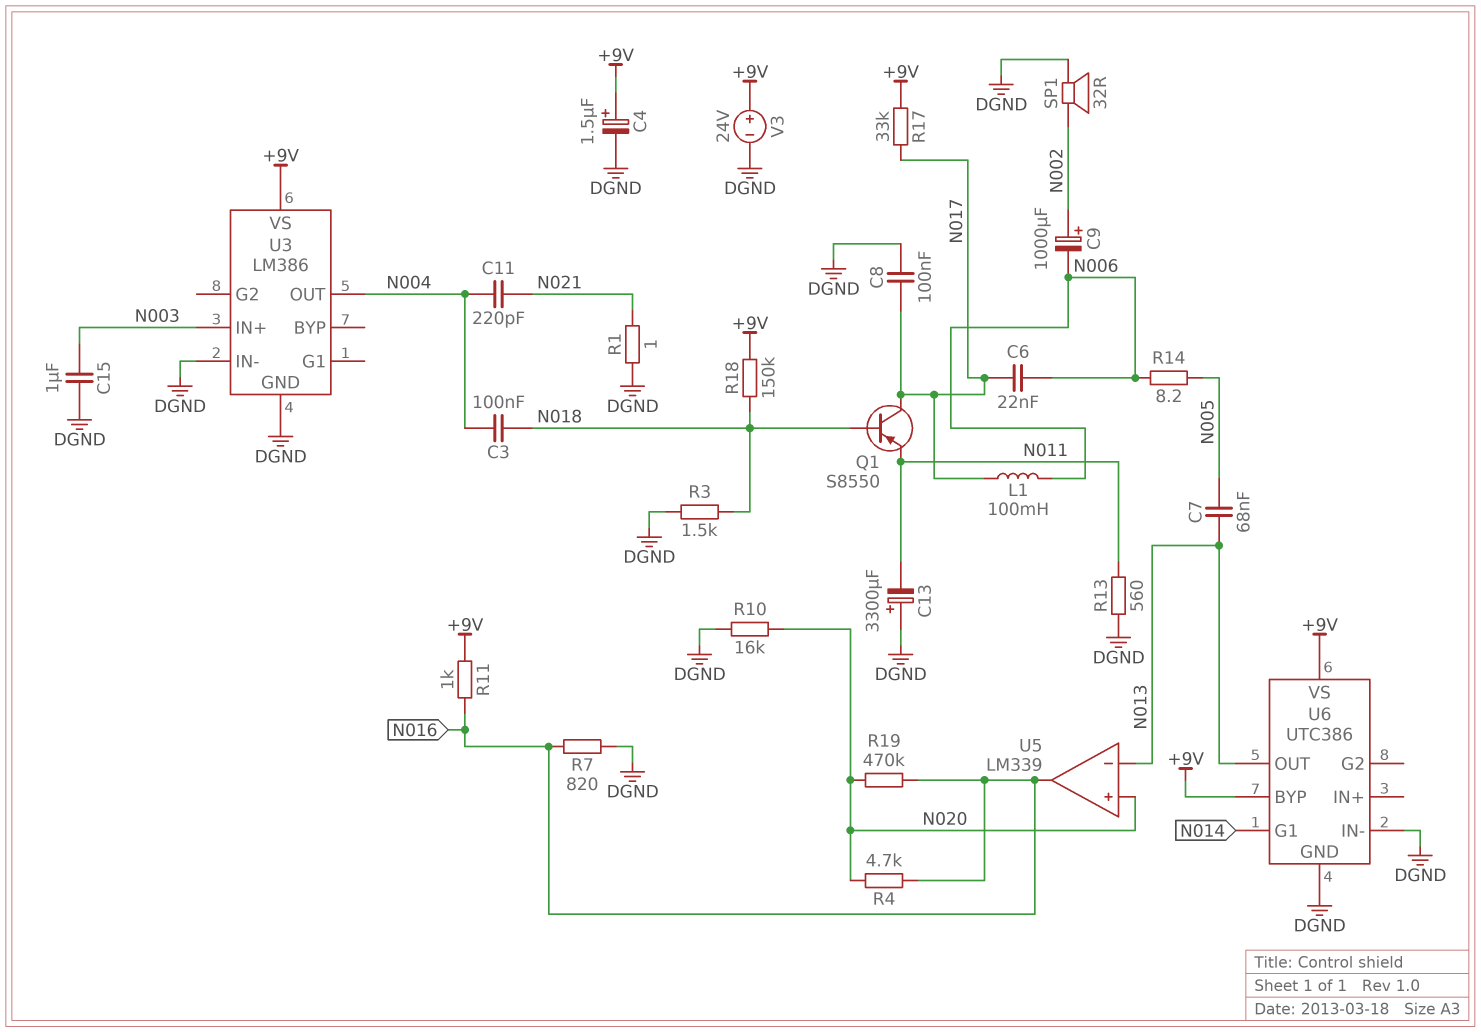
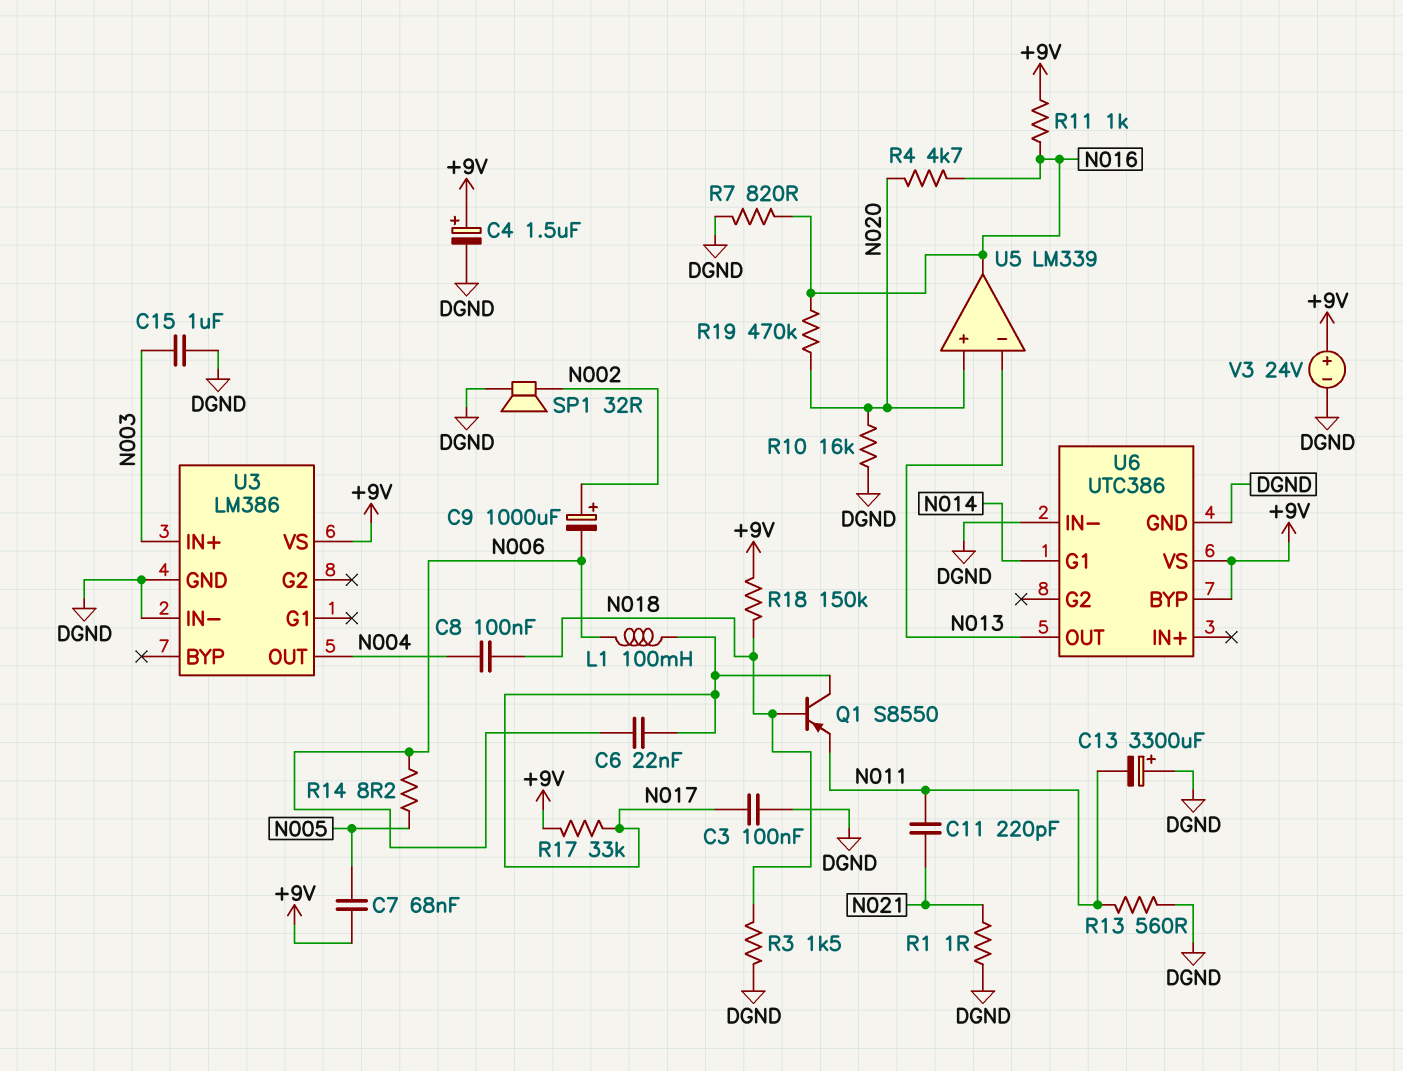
C3: 100nF (N004, N018) -> 100nF (DGND, N017)
C7: 68nF (N005, N013) -> 68nF (+9V, N005)
C8: 100nF (DGND, N017) -> 100nF (N004, N018)
C11: 220pF (N004, N021) -> 220pF (N011, N021)

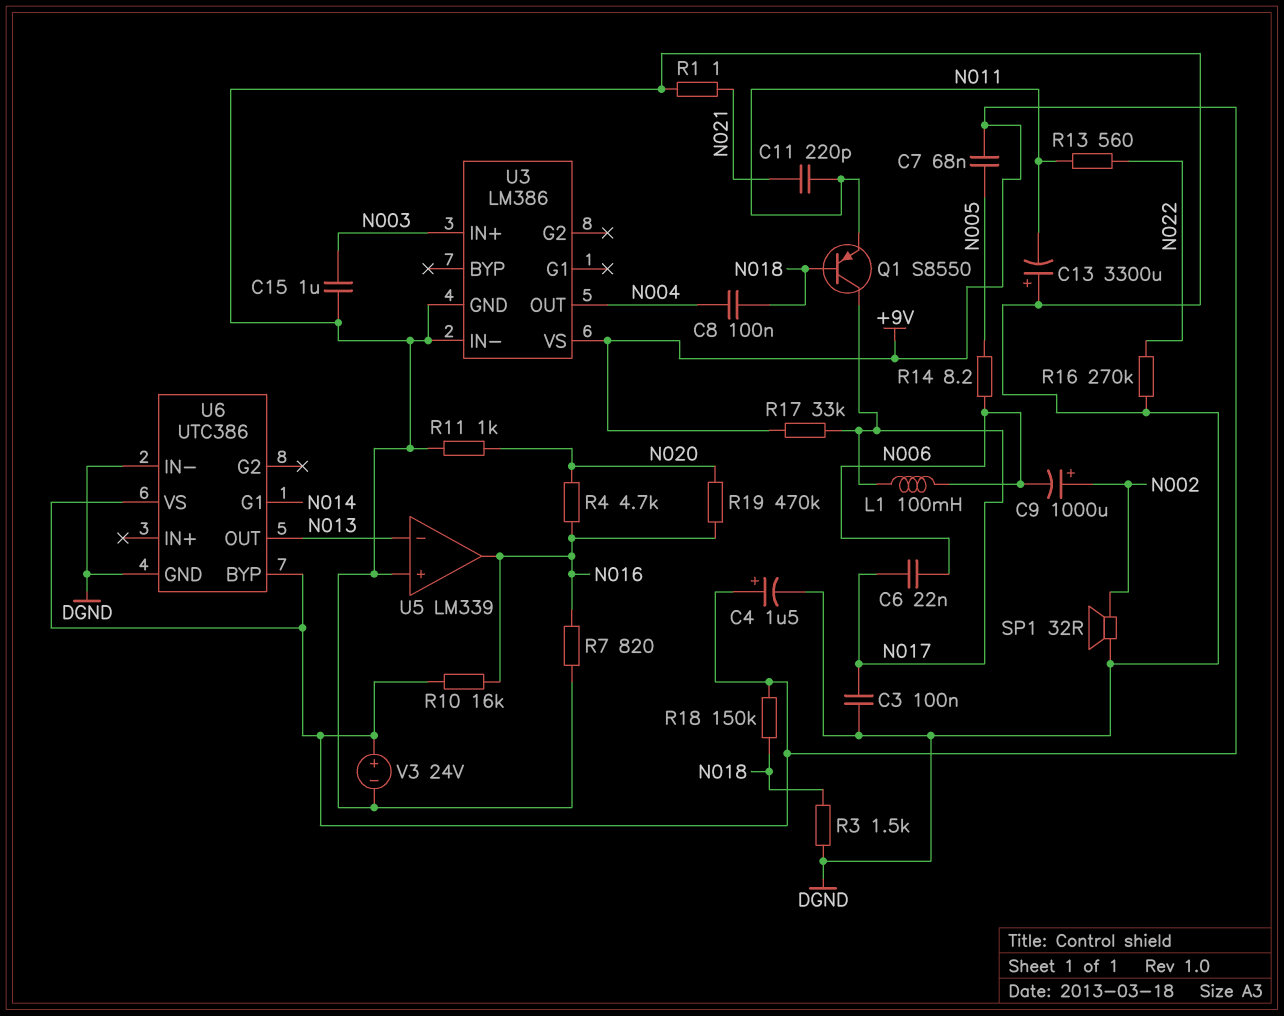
R10: 16k (DGND, N020) -> 16k (+9V, N016)
R11: 1k (+9V, N016) -> 1k (DGND, N020)
R13: 560 (DGND, N011) -> 560 (N011, N022)
R16: none -> 270k (DGND, N022)
U5 pin in+: N020 -> DGND

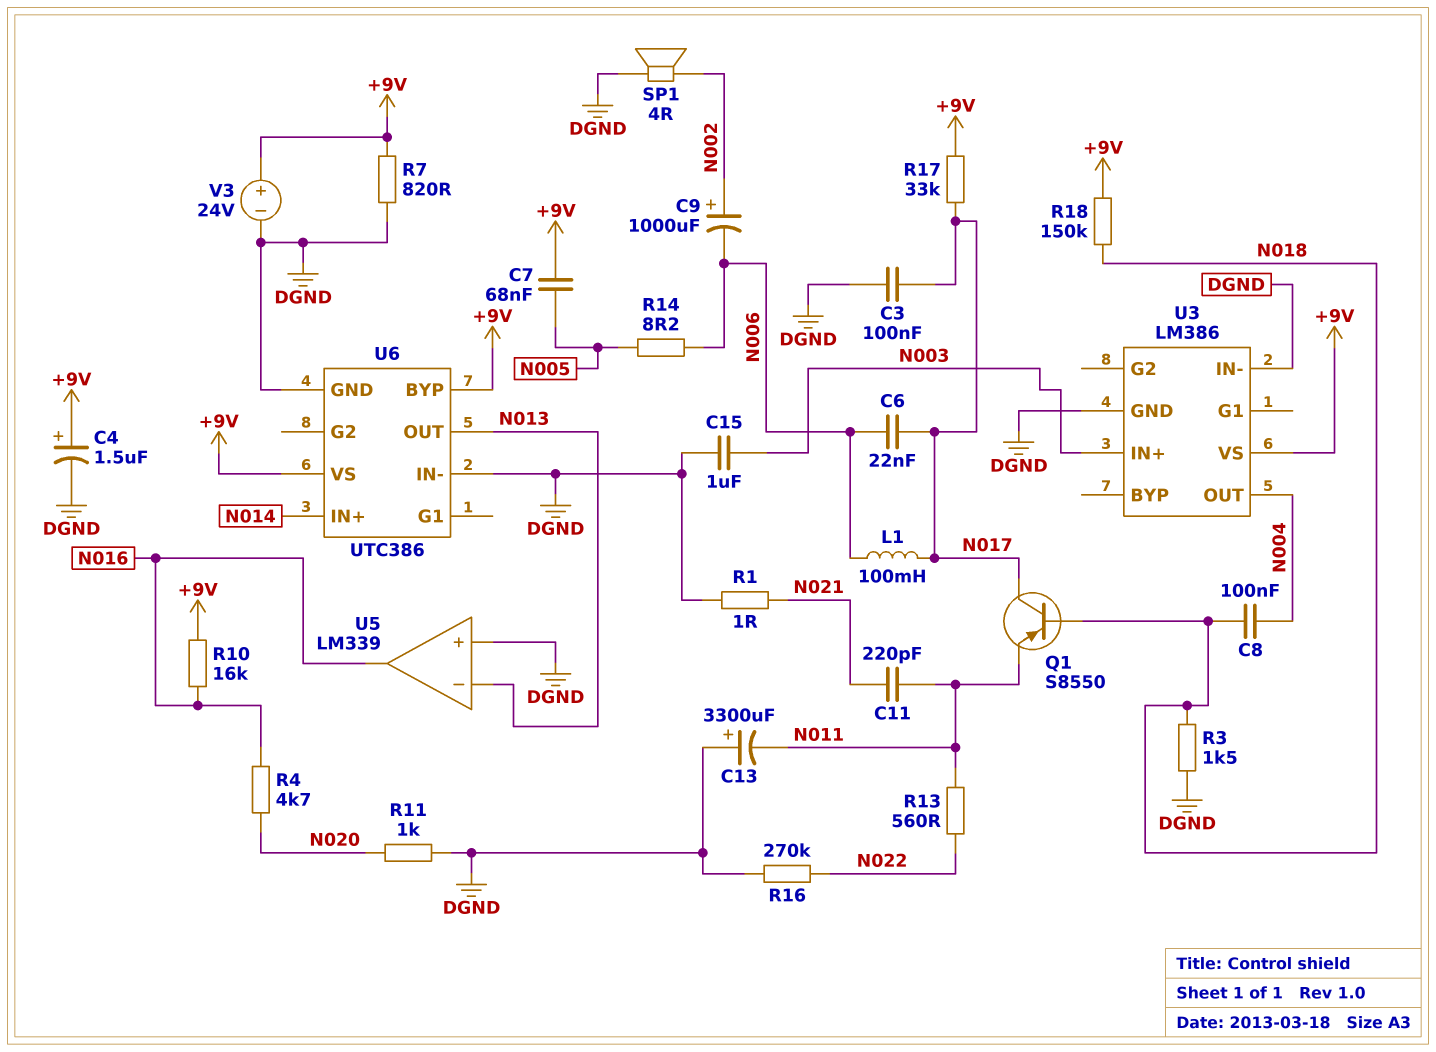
R7: 820 (DGND, N016) -> 820 (+9V, DGND)
R19: 470k (N016, N020) -> none
SP1: speaker 32R (DGND, N002) -> speaker 4R (DGND, N002)
U6 pin G1: N014 -> none
U6 pin IN+: none -> N014

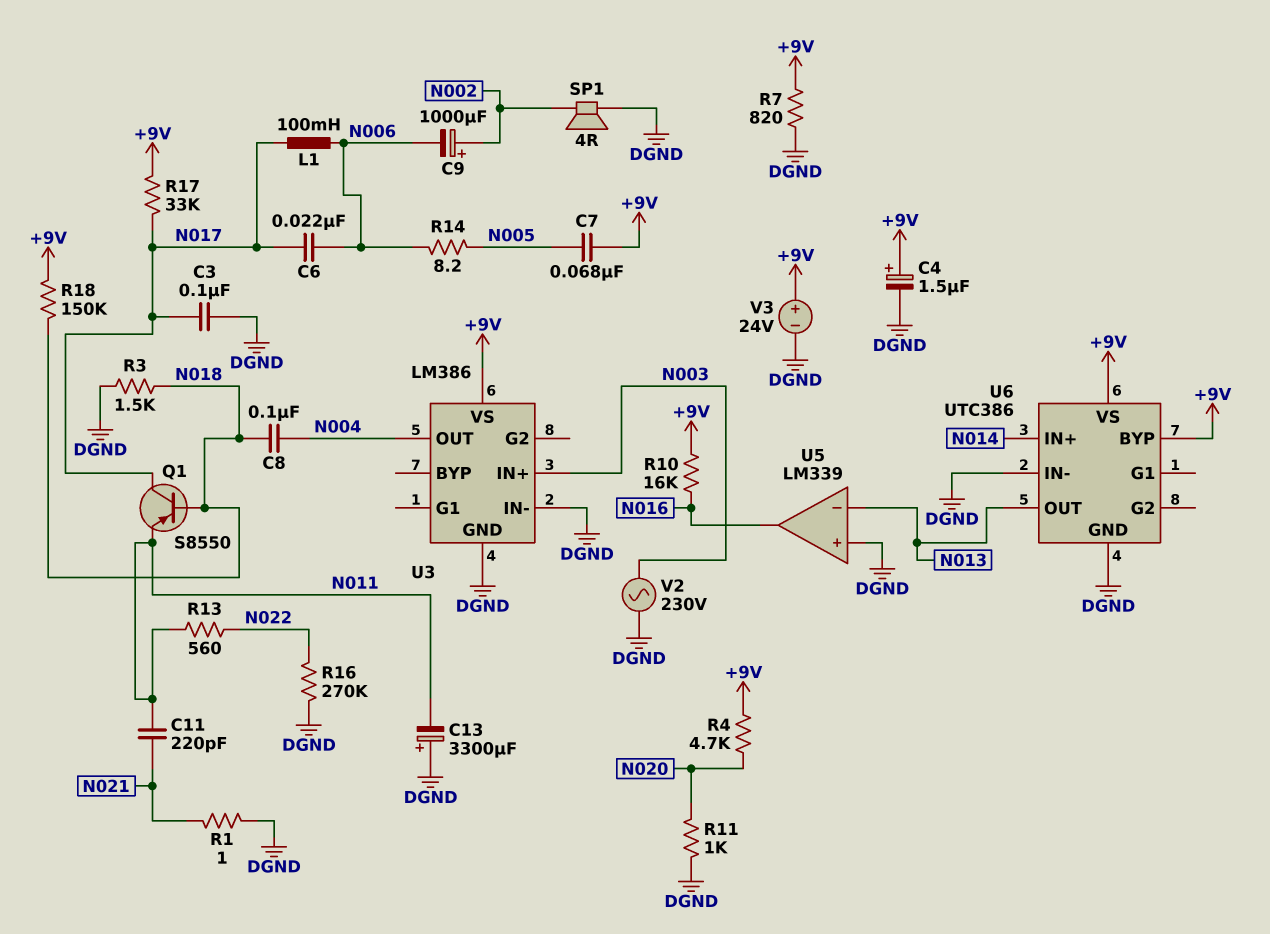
C15: 1uF (DGND, N003) -> none
R4: 4.7k (N016, N020) -> 4.7k (+9V, N020)
V2: none -> AC 230V (DGND, N003)

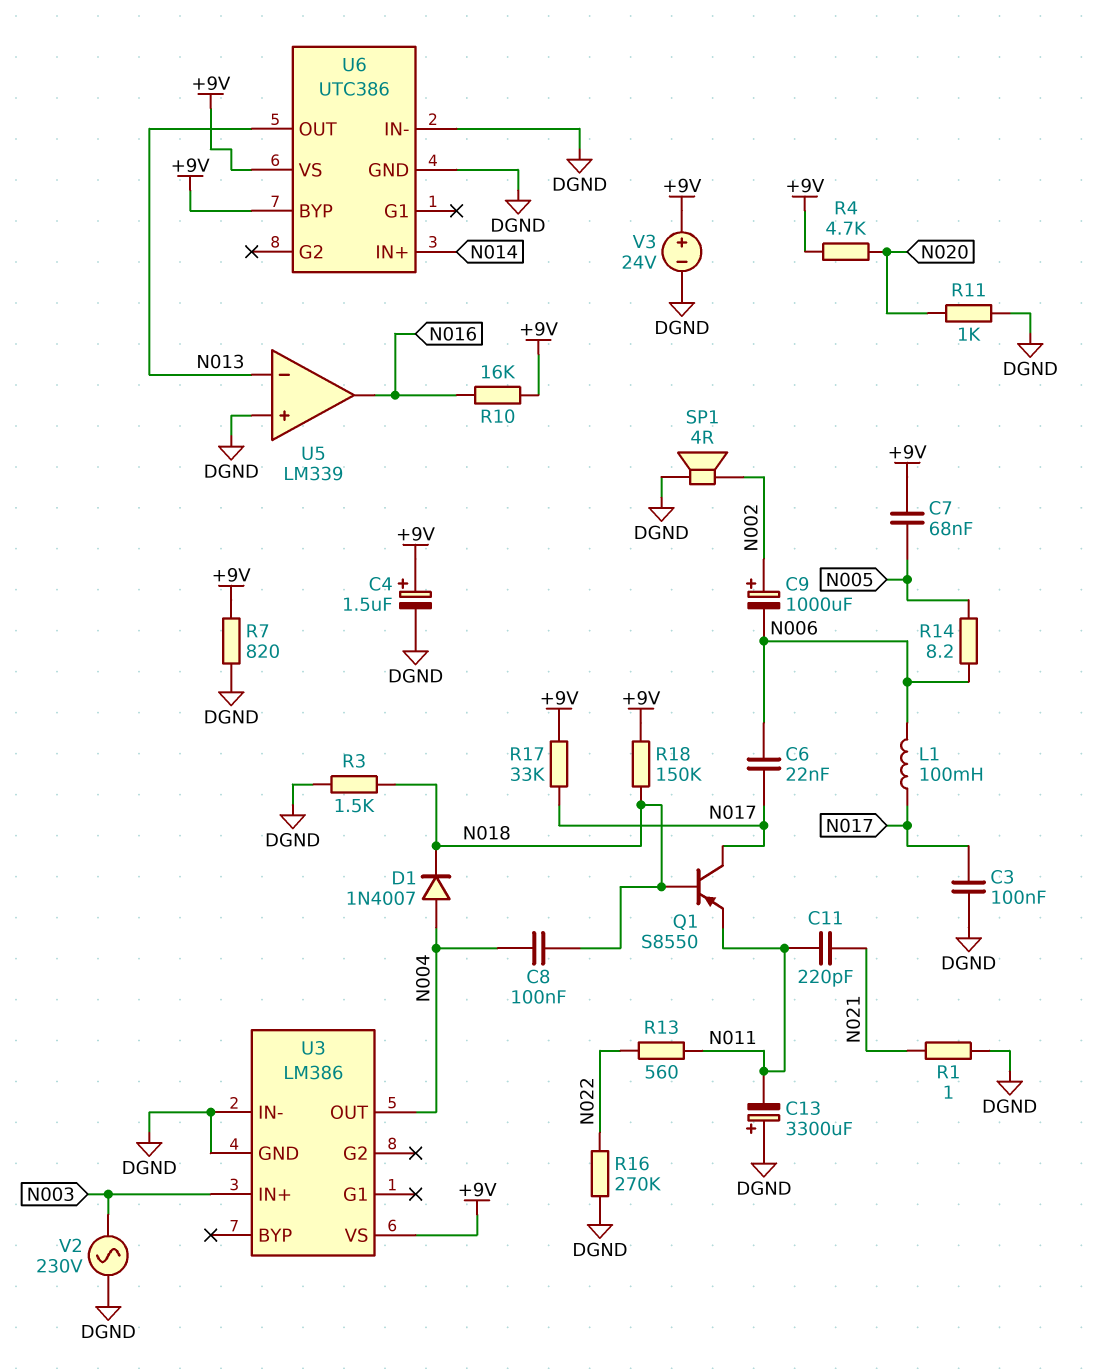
D1: none -> diode 1N4007 (A N004, K N018)

